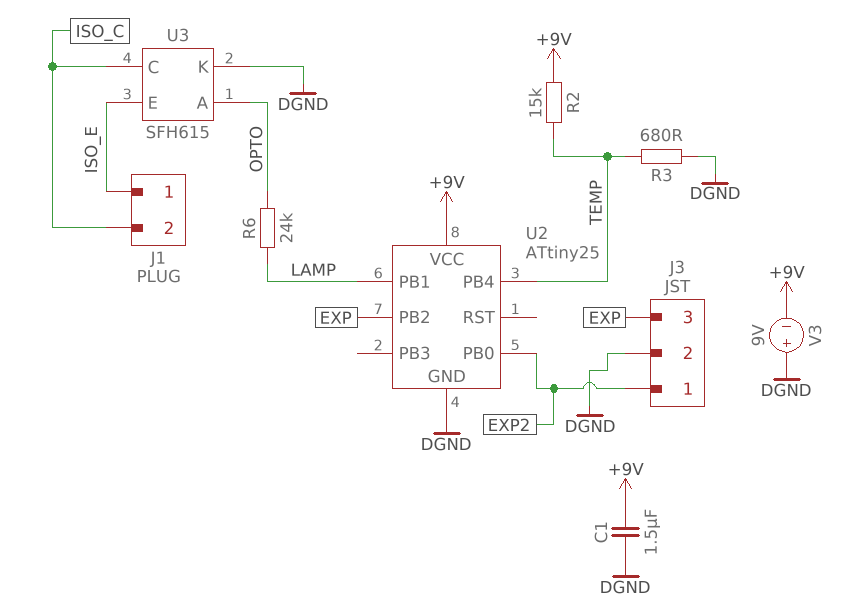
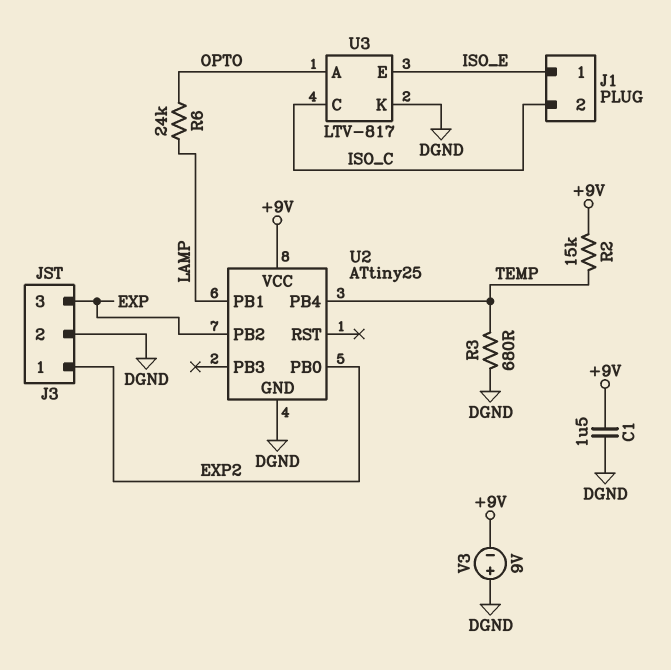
U3: SFH615 -> LTV-817

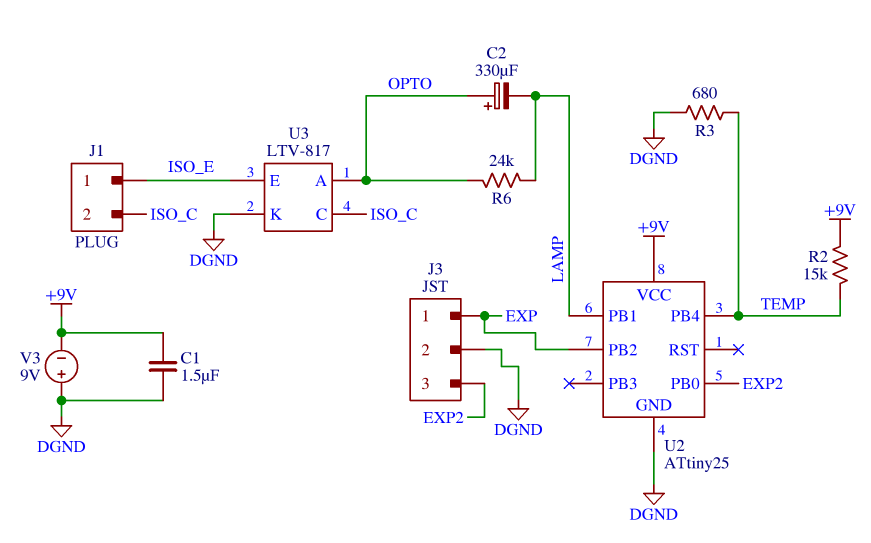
C2: none -> 330uF (plus OPTO, minus LAMP)
J3 pin 1: EXP2 -> EXP
J3 pin 3: EXP -> EXP2

